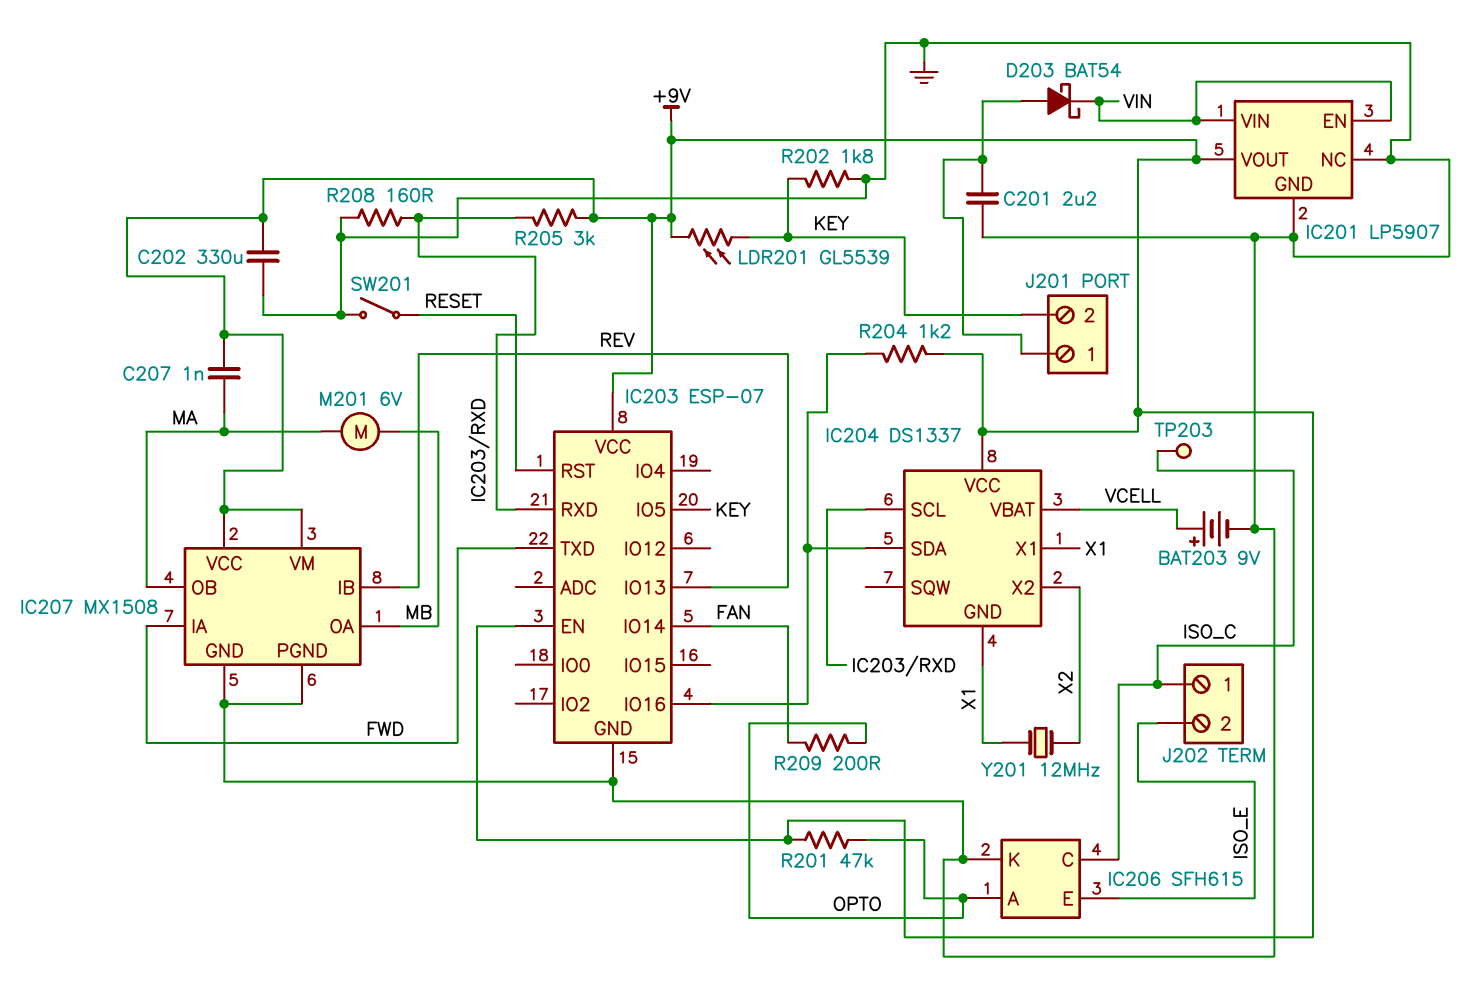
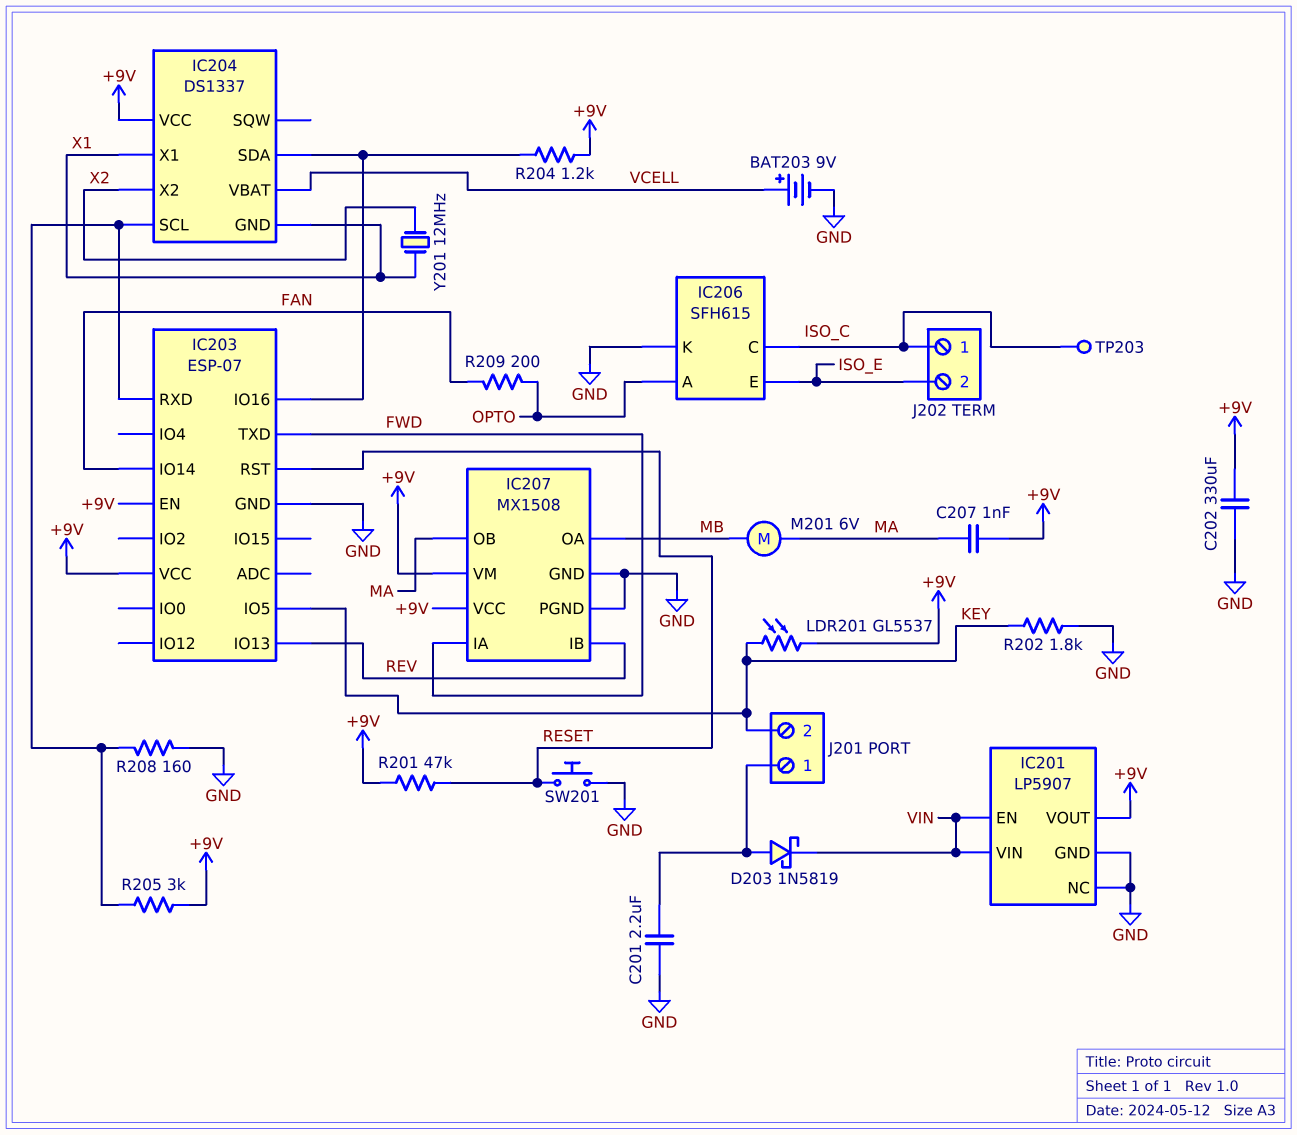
D203: schottky BAT54 (A J201/1, K VIN) -> schottky 1N5819 (A J201/1, K VIN)
LDR201: GL5539 (+9V, KEY) -> GL5537 (+9V, KEY)
R201: 47k (+9V, OPTO) -> 47k (+9V, RESET)
SW201: switch (GND, RESET) -> button (GND, RESET)

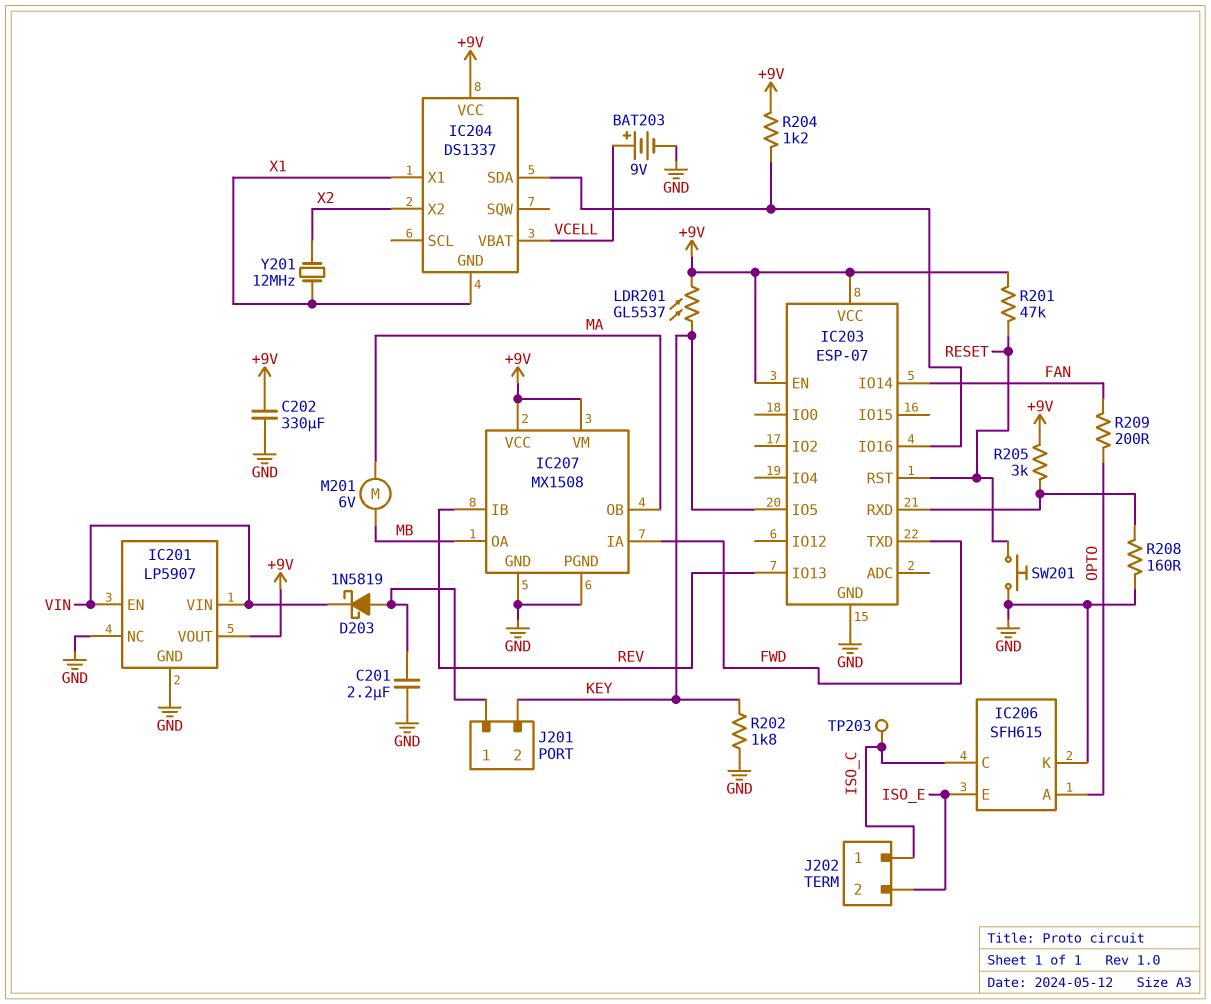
C207: 1nF (+9V, MA) -> none
IC204 pin SCL: IC203/RXD -> none

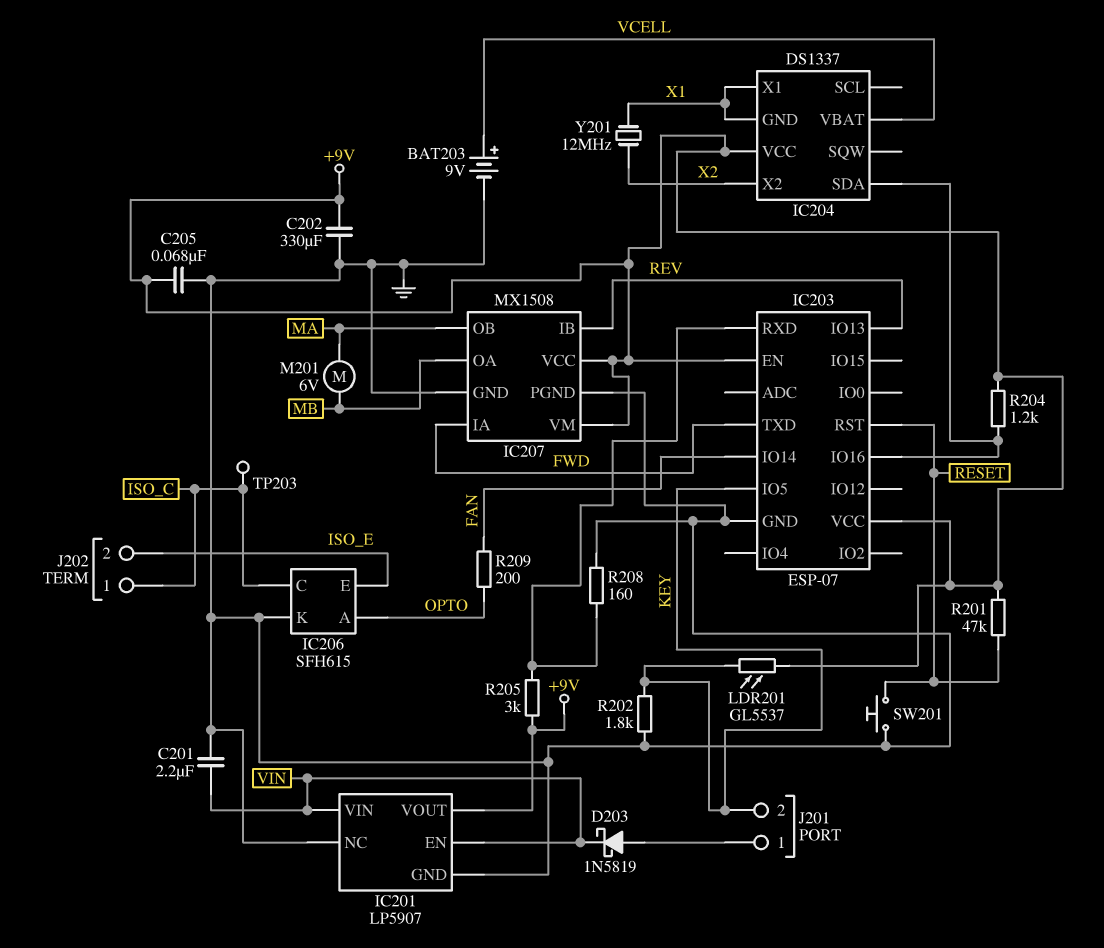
C201: 2.2uF (GND, J201/1) -> 2.2uF (GND, VIN)
C205: none -> 68nF (+9V, GND)

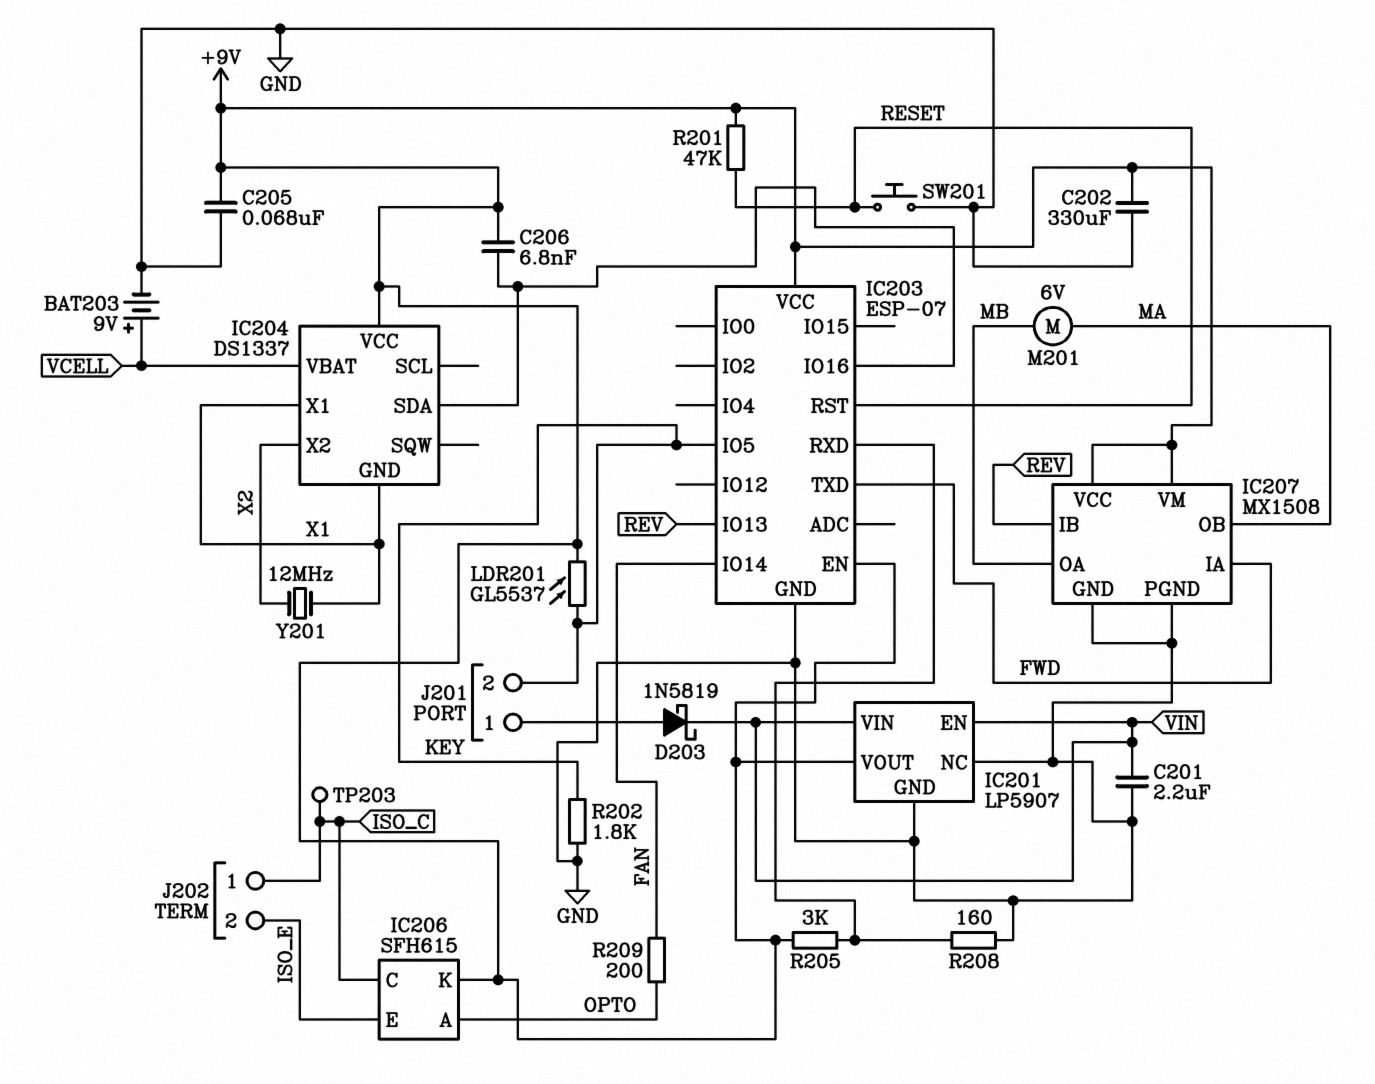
C206: none -> 6.8nF (+9V, IC203/IO16)
IC206 pin K: GND -> +9V
R204: 1.2k (+9V, IC203/IO16) -> none

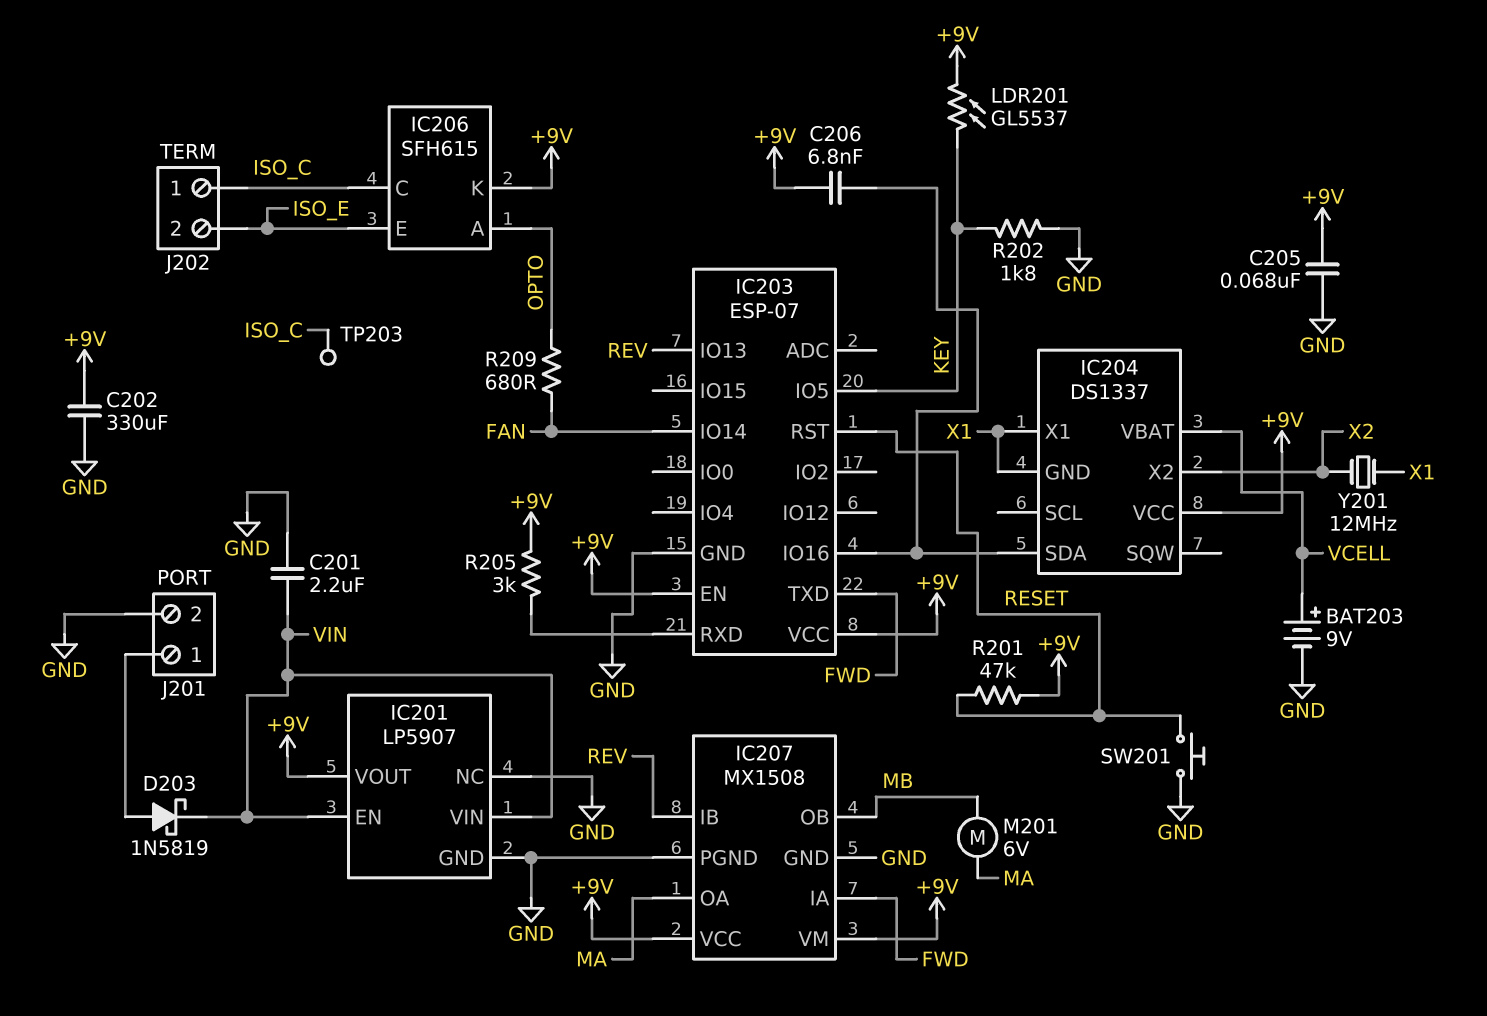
IC207 pin OA: MB -> MA
IC207 pin OB: MA -> MB
J201 pin 2: KEY -> GND
R208: 160 (GND, IC203/RXD) -> none
R209: 200 (FAN, OPTO) -> 680 (FAN, OPTO)

